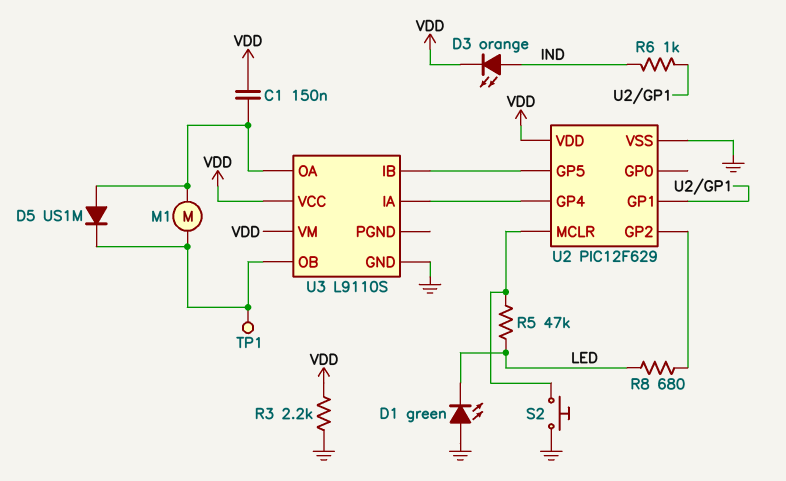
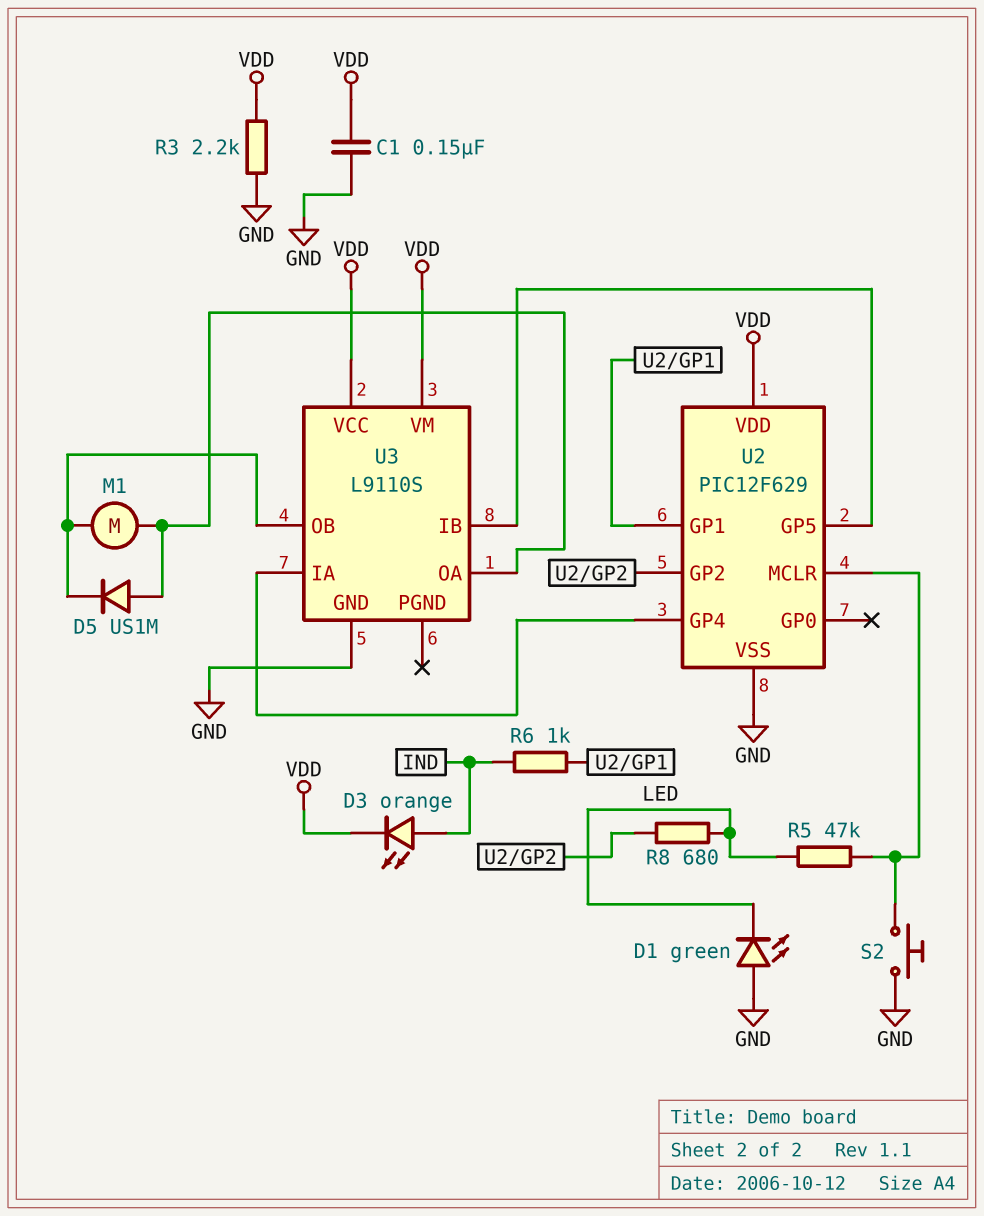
C1: 150nF (U3/OA, VDD) -> 150nF (GND, VDD)
TP1: test point (U3/OB) -> none

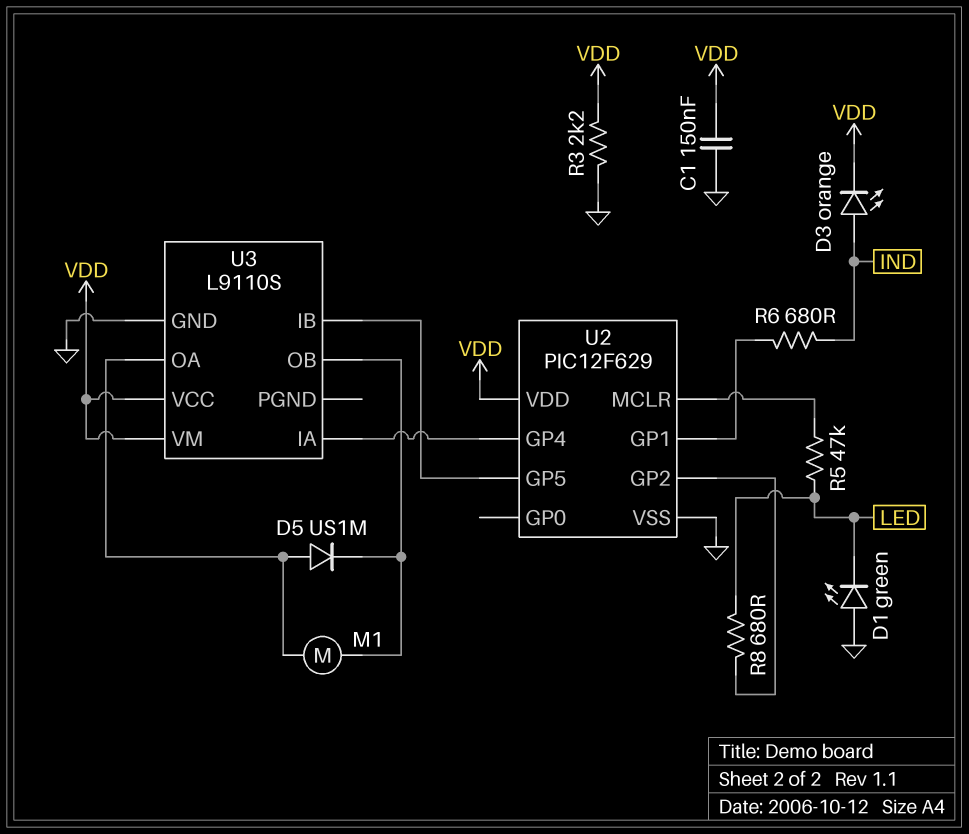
R6: 1k (IND, U2/GP1) -> 680 (IND, U2/GP1)
S2: button (GND, U2/MCLR) -> none

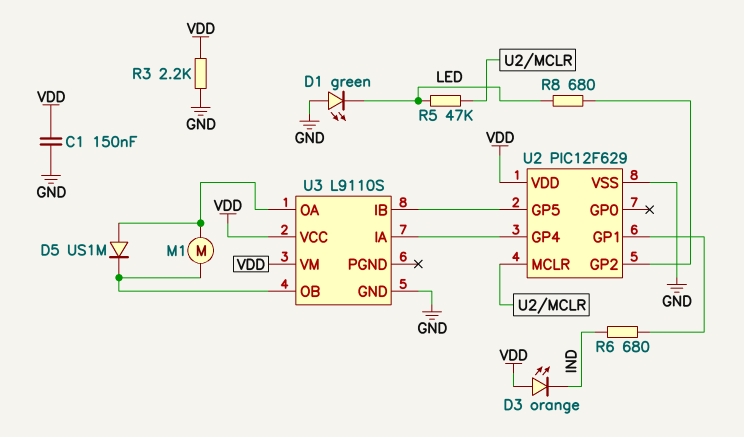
D3: LED orange (A IND, K VDD) -> LED orange (A VDD, K IND)

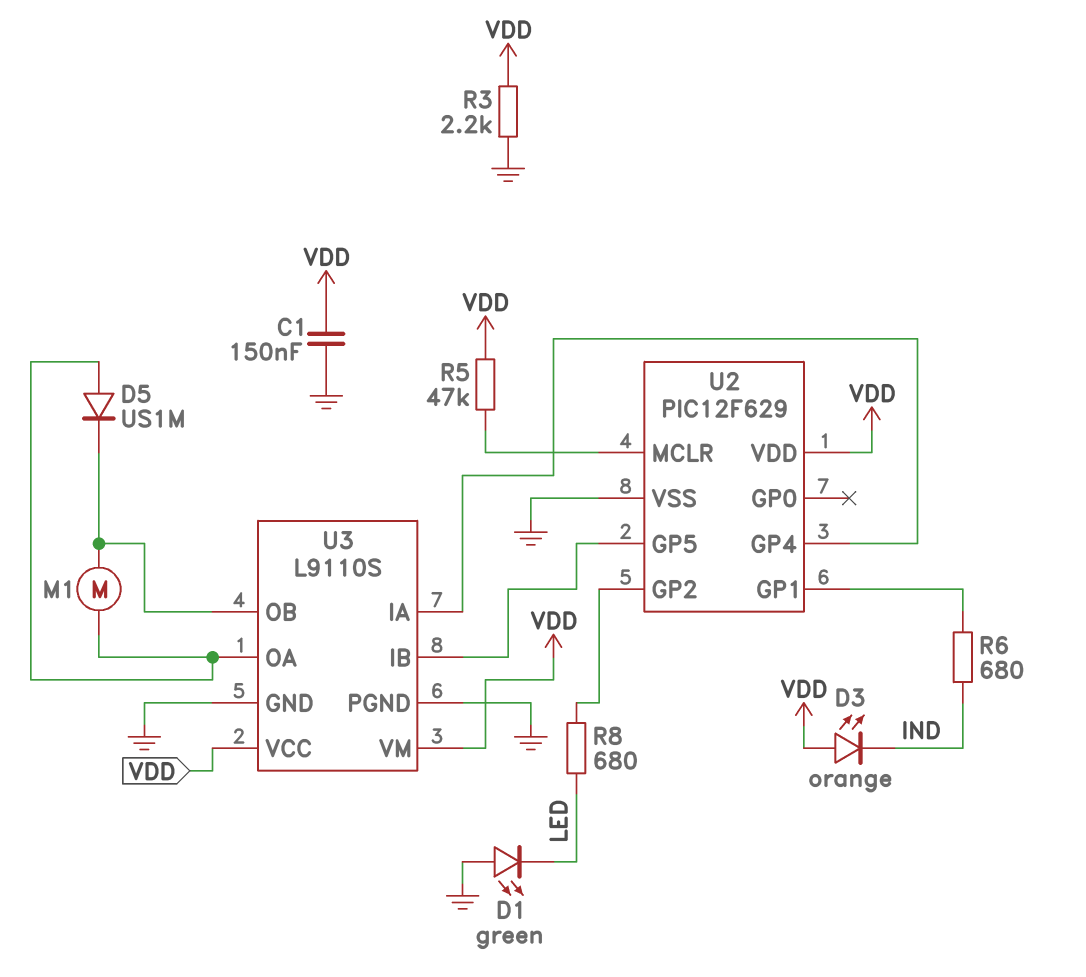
R5: 47k (LED, U2/MCLR) -> 47k (U2/MCLR, VDD)
U3 pin PGND: none -> GND

